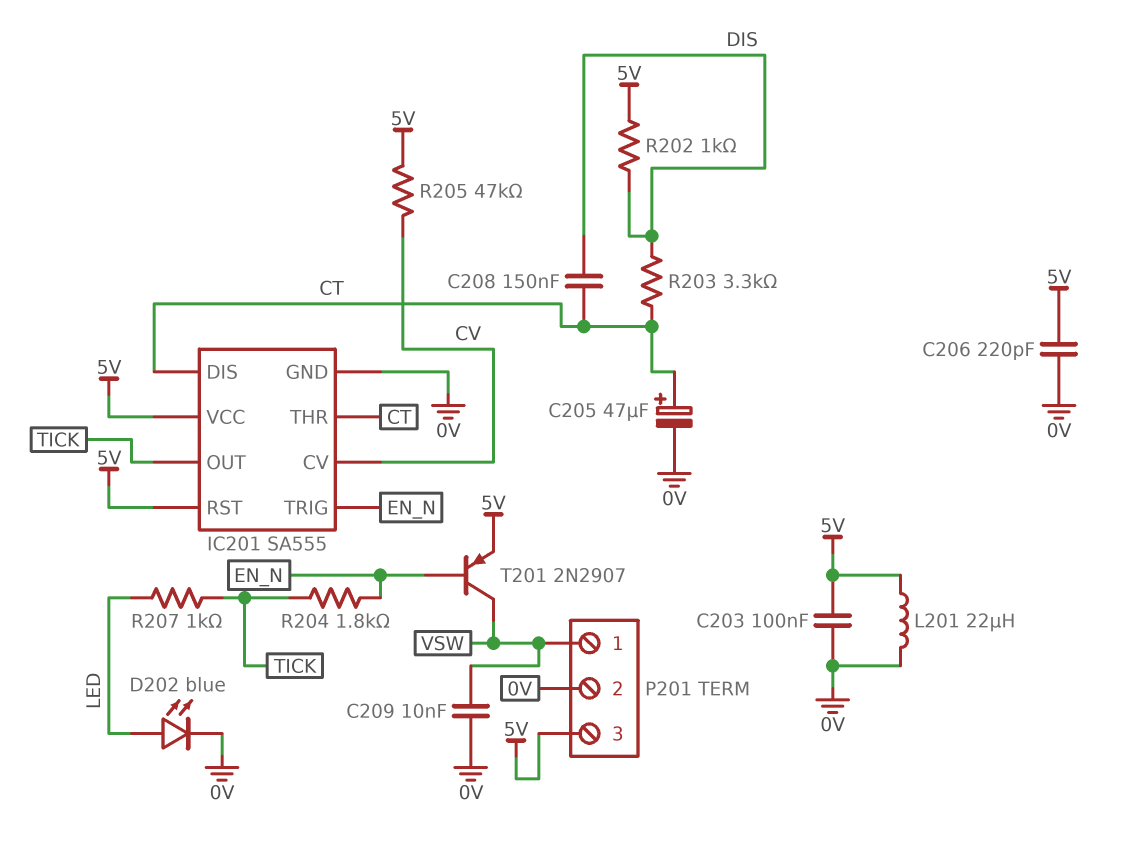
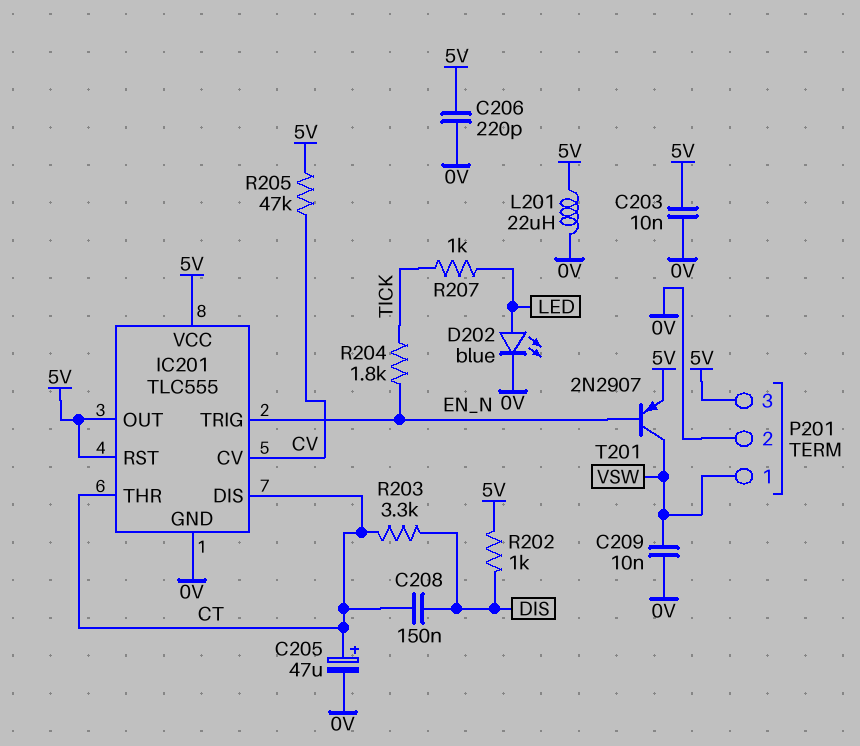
C203: 100nF (0V, 5V) -> 10nF (0V, 5V)
IC201: SA555 -> TLC555
IC201 pin OUT: TICK -> 5V

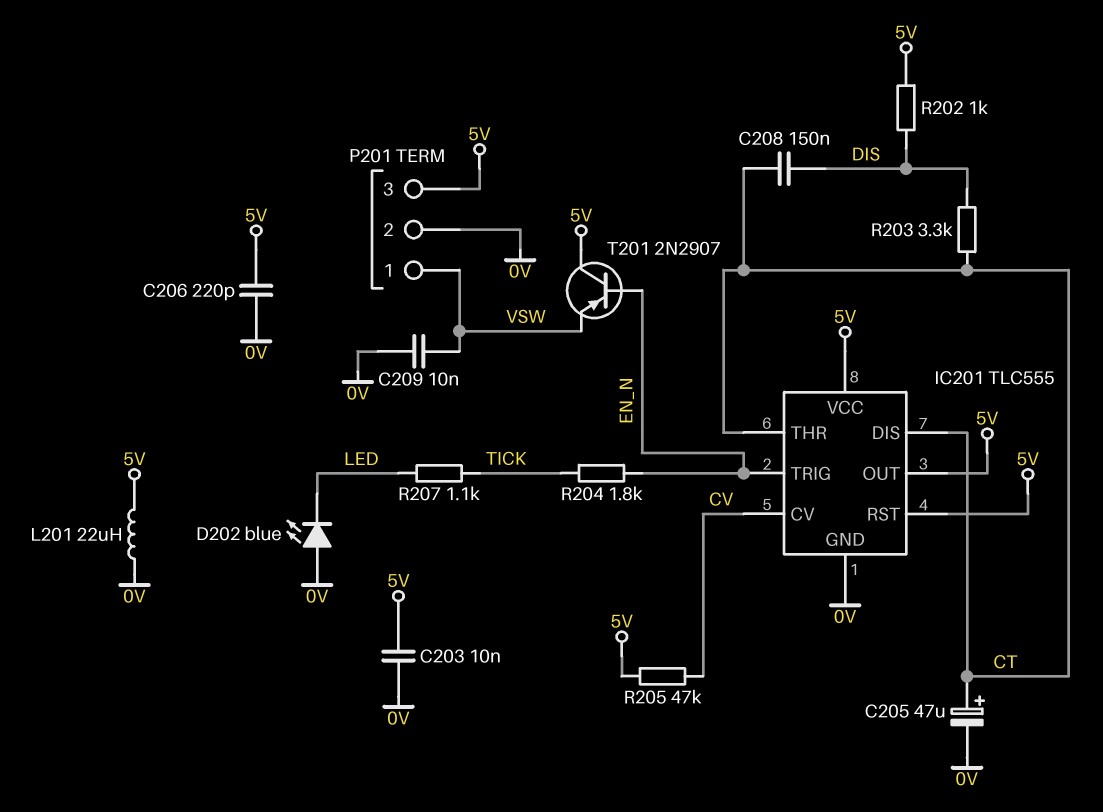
D202: LED blue (A LED, K 0V) -> LED blue (A 0V, K LED)
R207: 1k (LED, TICK) -> 1.1k (LED, TICK)
T201: PNP 2N2907 (B EN_N, C VSW, E 5V) -> PNP 2N2907 (B EN_N, C 5V, E VSW)

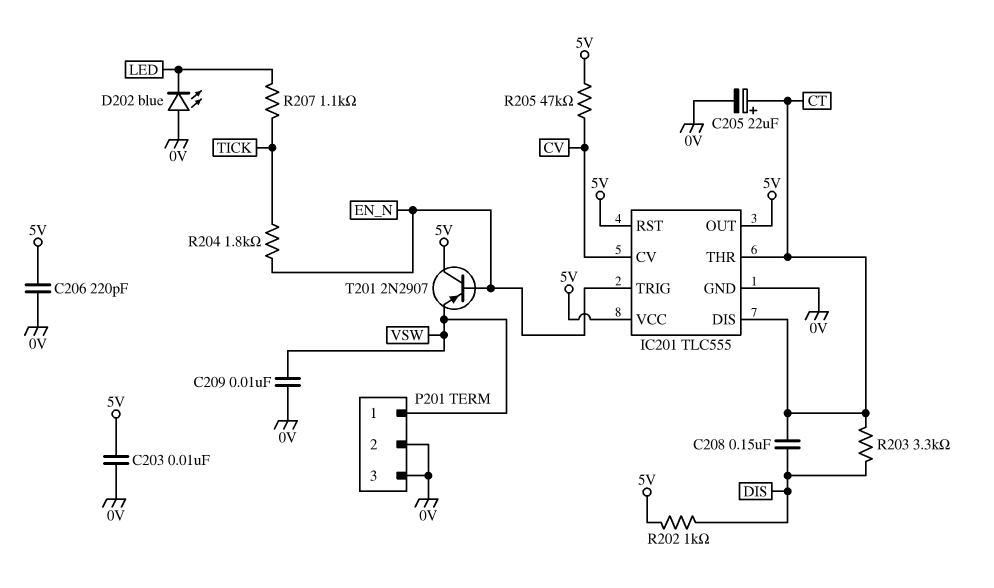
C205: 47uF (plus CT, minus 0V) -> 22uF (plus CT, minus 0V)
L201: 22uH (0V, 5V) -> none
P201 pin 3: 5V -> 0V

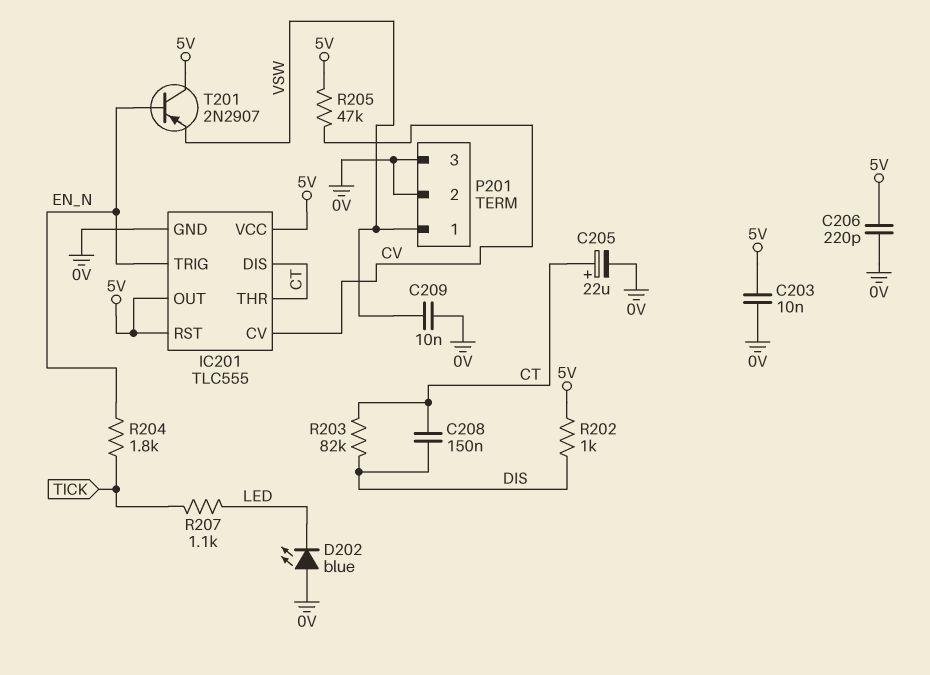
R203: 3.3k (CT, DIS) -> 82k (CT, DIS)

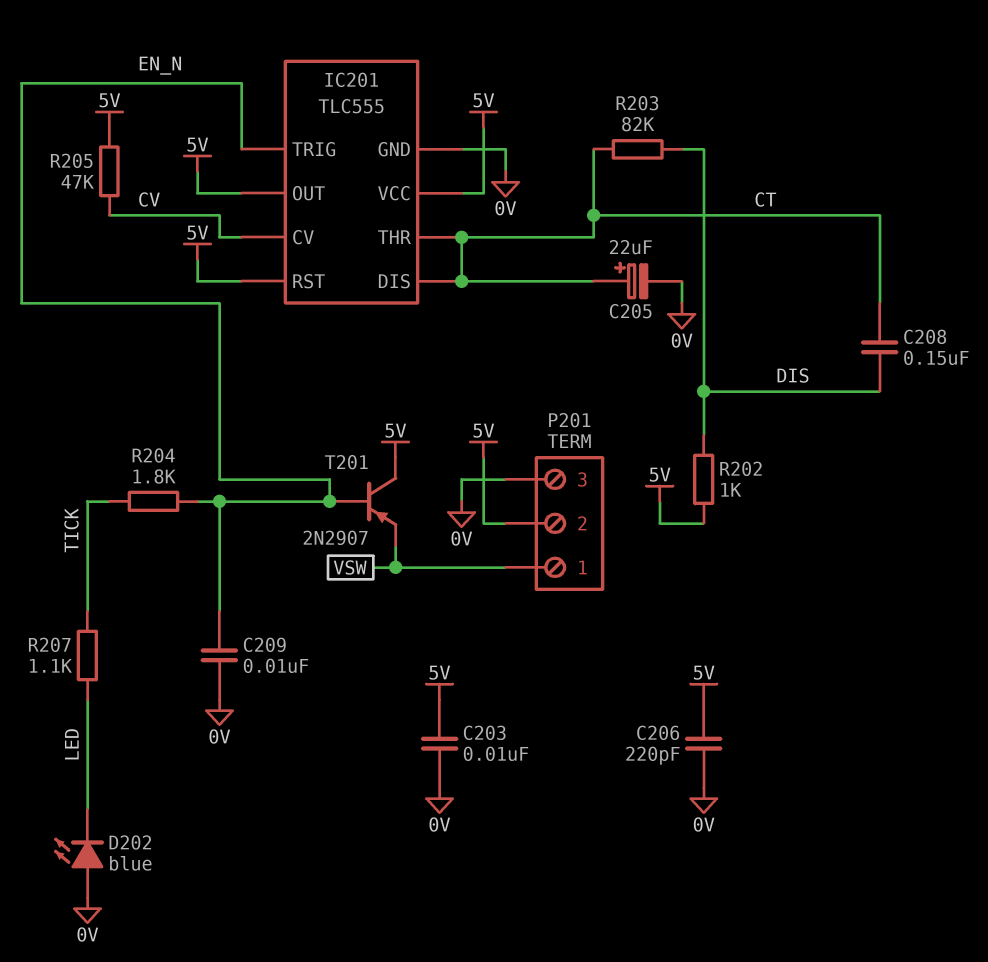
C209: 10nF (0V, VSW) -> 10nF (0V, EN_N)
P201 pin 2: 0V -> 5V

